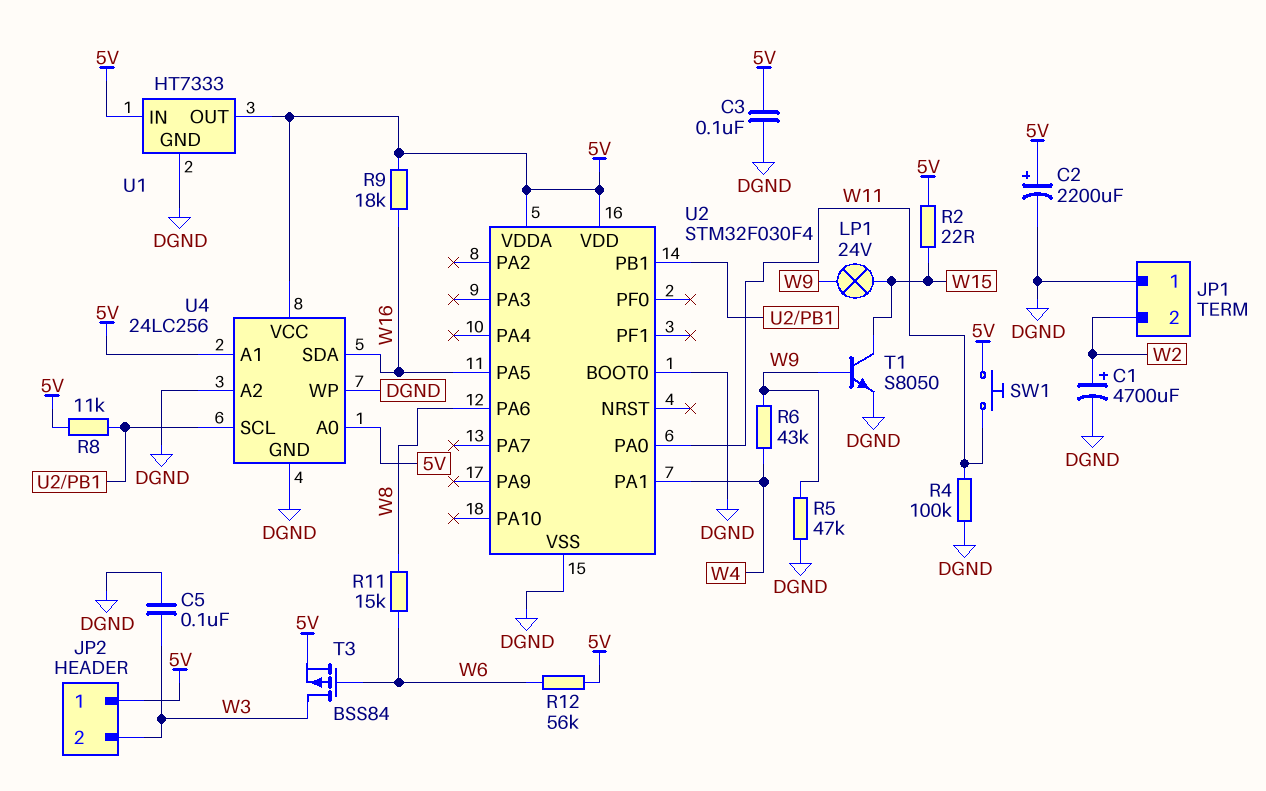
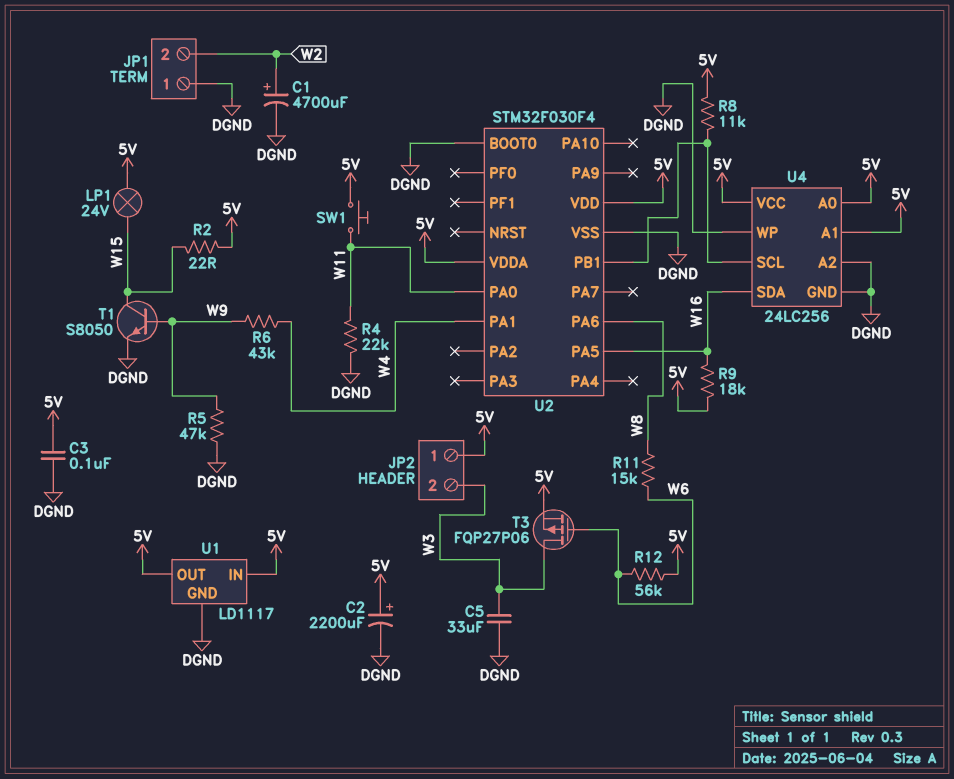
C5: 100nF (DGND, W3) -> 33uF (DGND, W3)
LP1: lamp 24V (W9, W15) -> lamp 24V (5V, W15)
R4: 100k (DGND, W11) -> 22k (DGND, W11)
T3: PMOS BSS84 (G W6, D W3, S 5V) -> PMOS FQP27P06 (G W6, D W3, S 5V)
U1: HT7333 -> LD1117

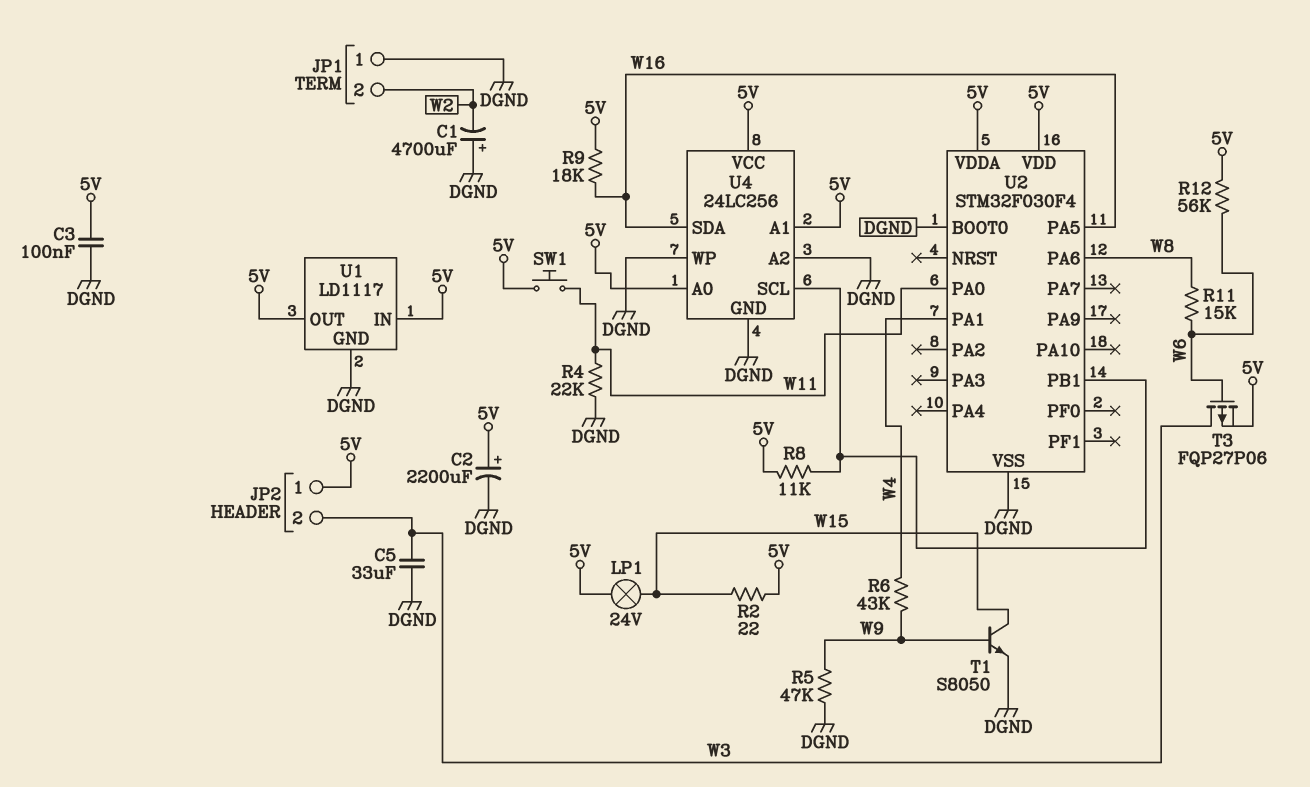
C1: 4700uF (plus W2, minus DGND) -> 4700uF (plus DGND, minus W2)

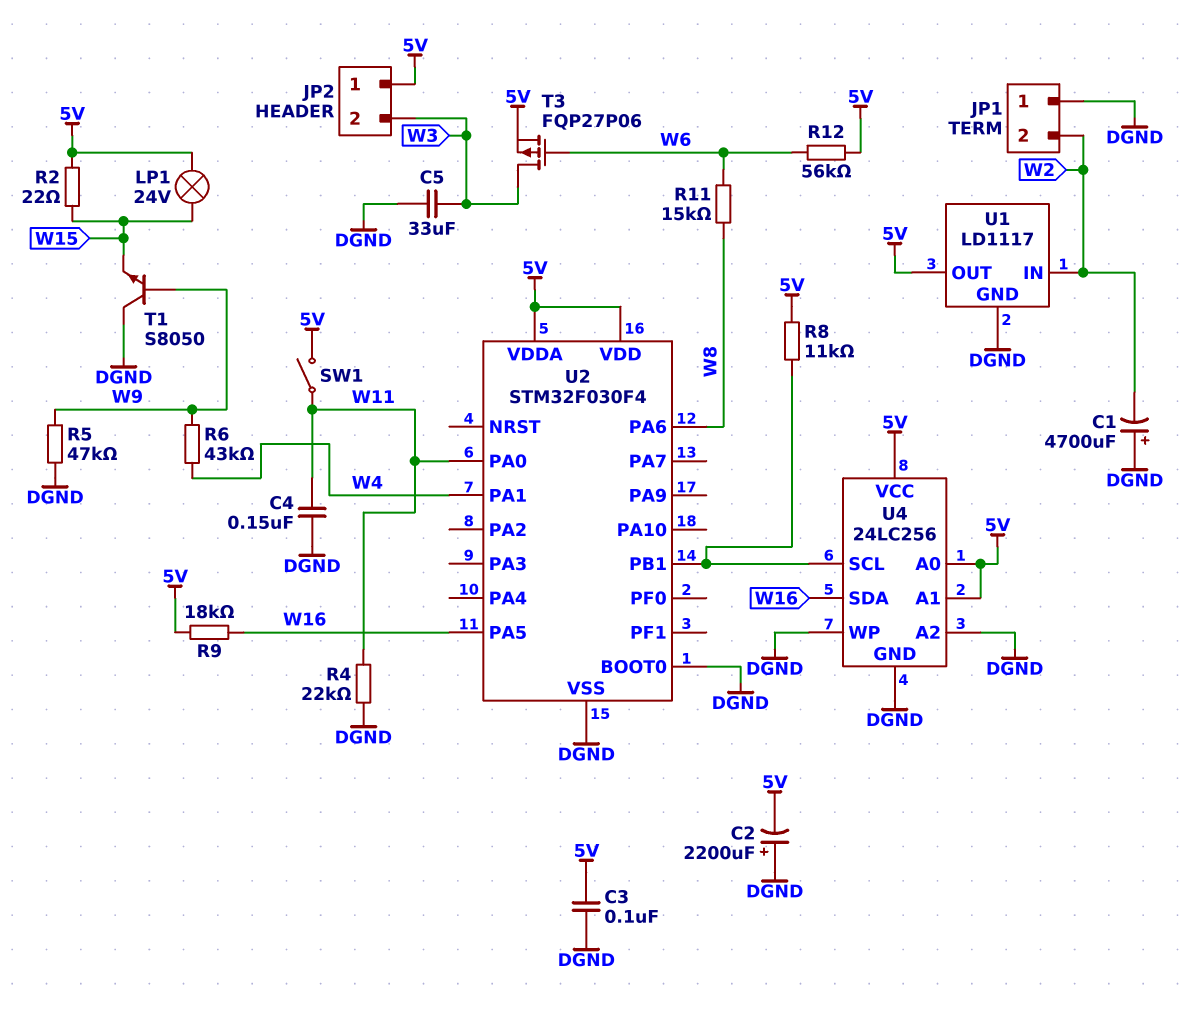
C2: 2200uF (plus 5V, minus DGND) -> 2200uF (plus DGND, minus 5V)
C4: none -> 150nF (DGND, W11)
SW1: button (5V, W11) -> switch (5V, W11)
T1: NPN S8050 (B W9, C W15, E DGND) -> NPN S8050 (B W9, C DGND, E W15)
U1 pin IN: 5V -> W2

